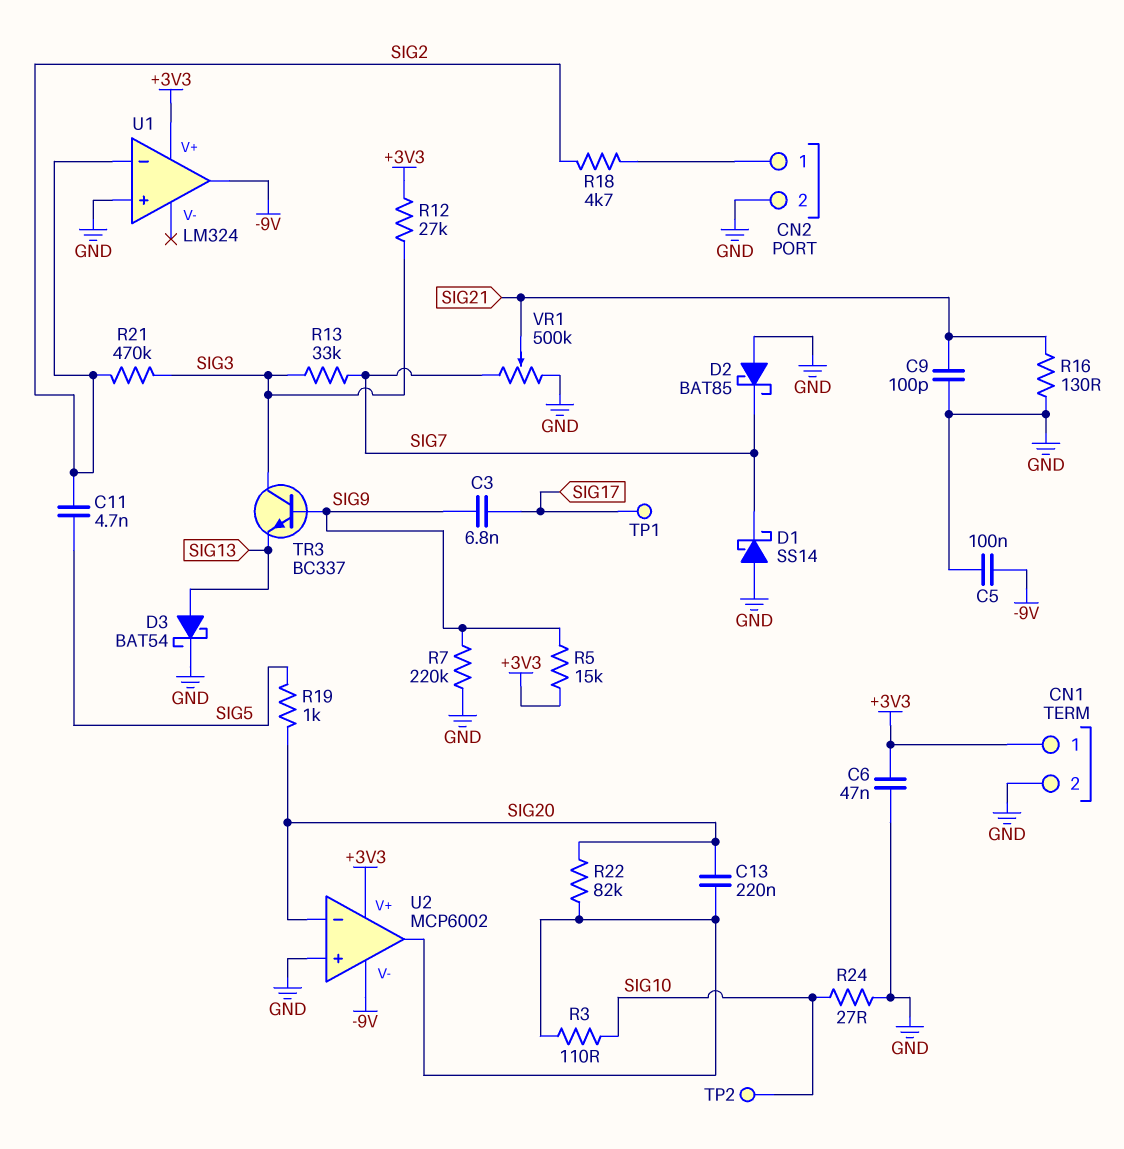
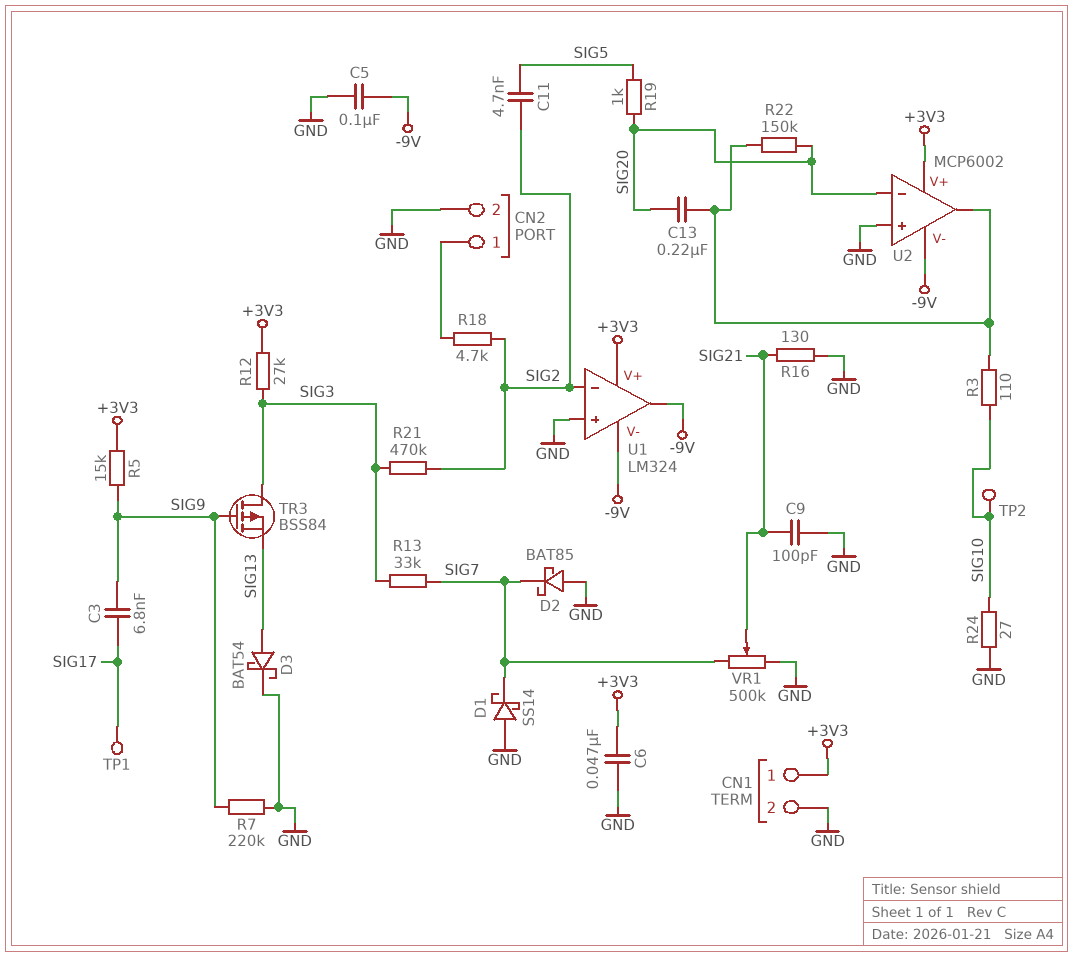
R22: 82k (SIG20, U2/out) -> 150k (SIG20, U2/out)
TR3: NPN BC337 (B SIG9, C SIG3, E SIG13) -> PMOS BSS84 (G SIG9, D SIG3, S SIG13)
U1 pin V-: none -> -9V

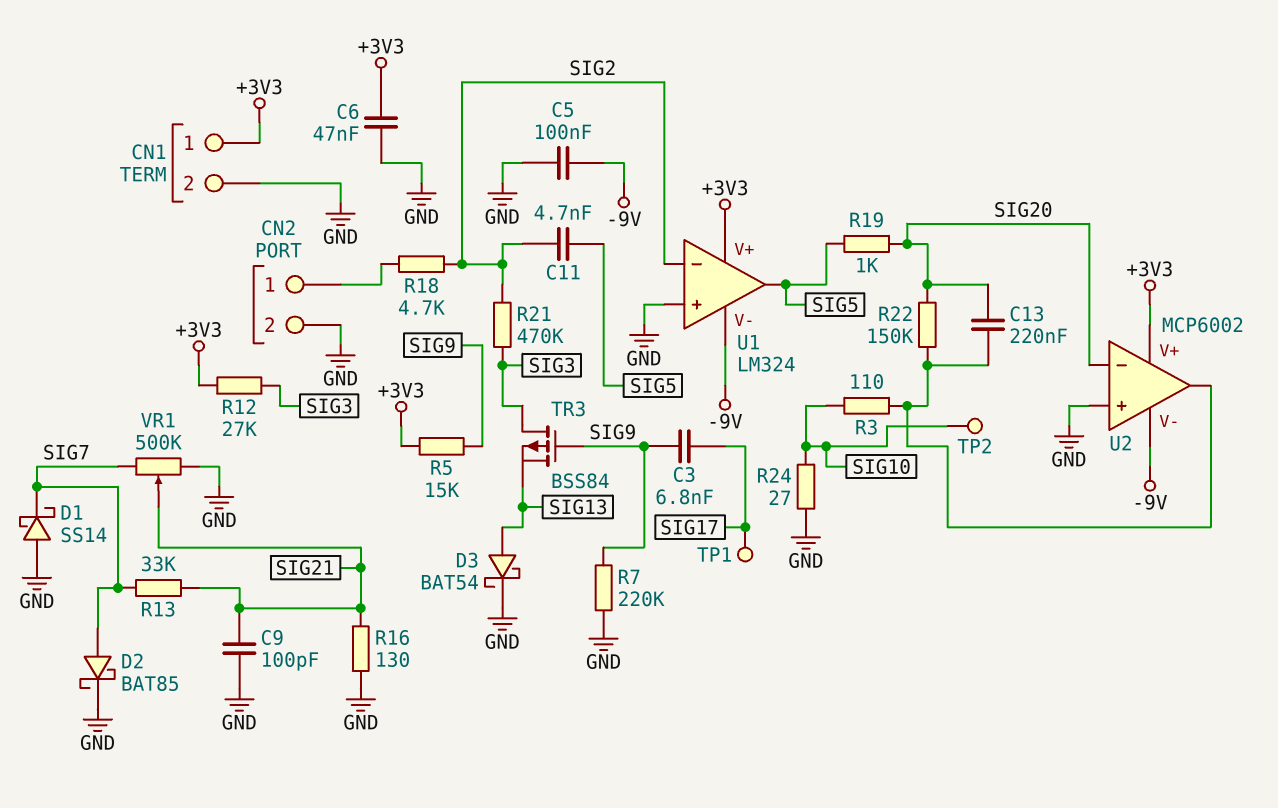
D2: schottky BAT85 (A GND, K SIG7) -> schottky BAT85 (A SIG7, K GND)
R13: 33k (SIG3, SIG7) -> 33k (SIG7, SIG21)
U1 pin out: -9V -> SIG5

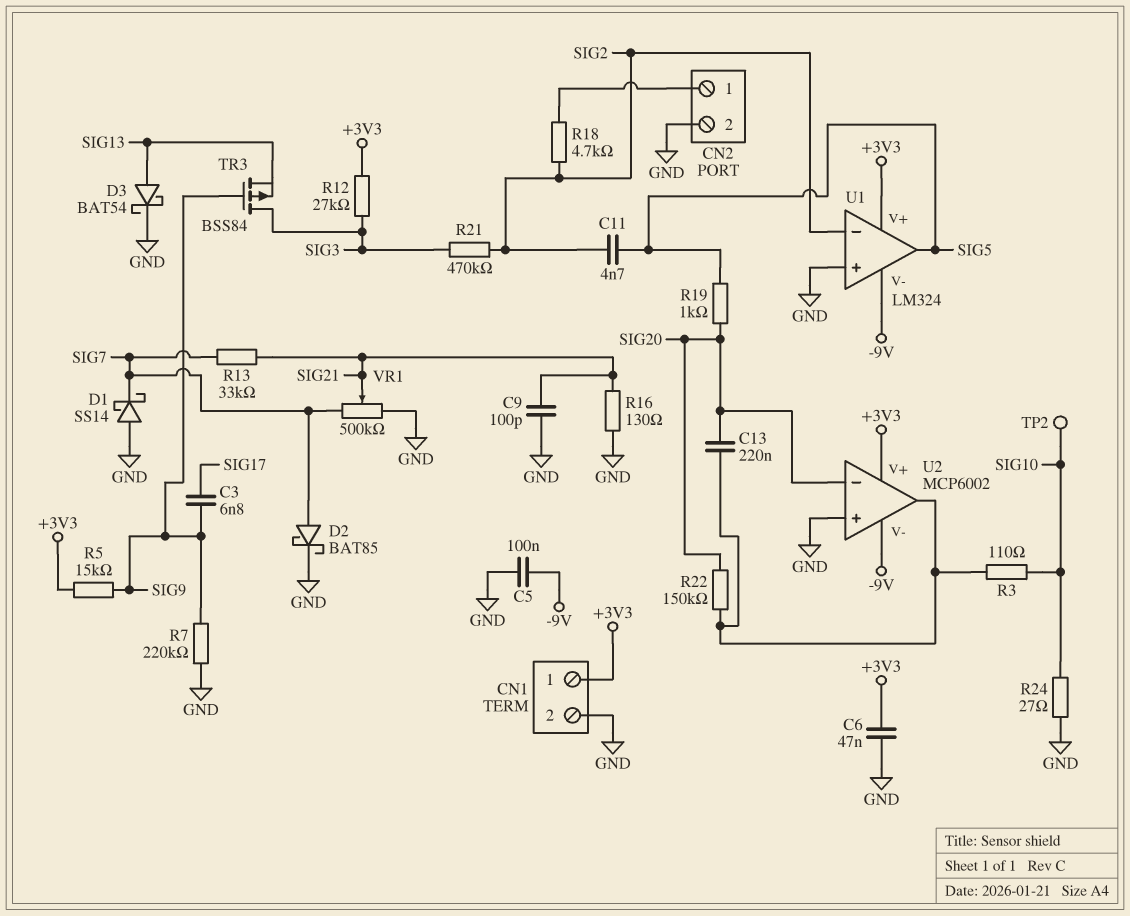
TP1: test point (SIG17) -> none

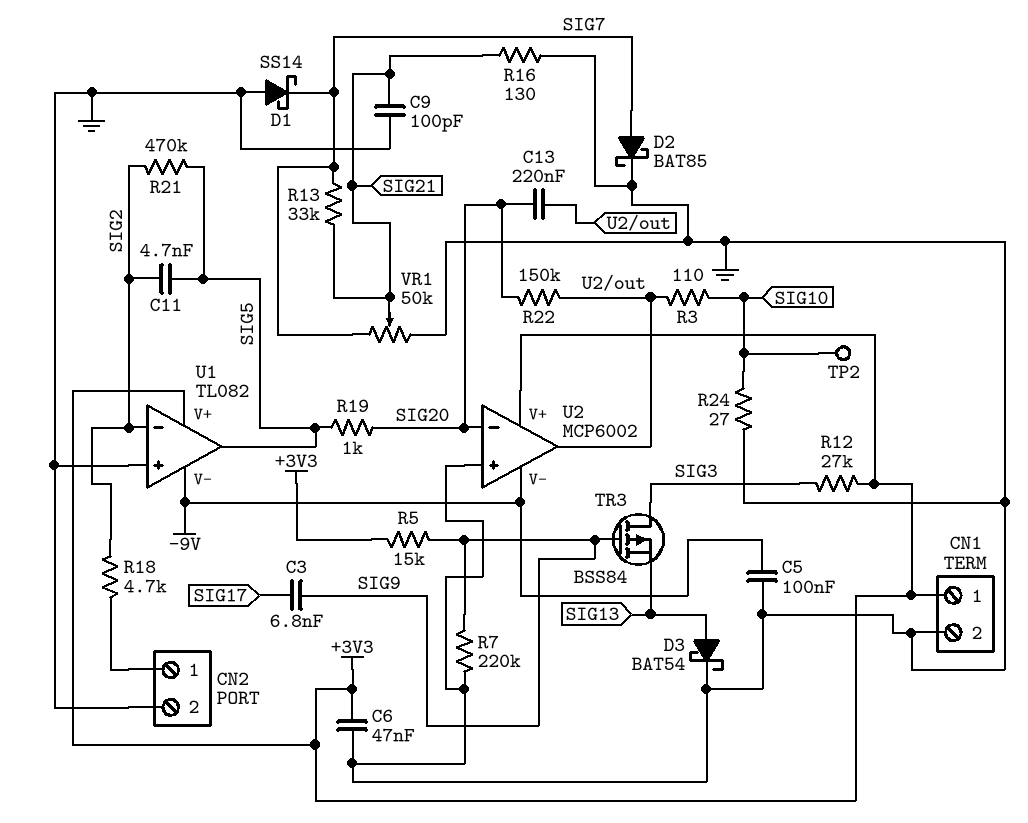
R21: 470k (SIG2, SIG3) -> 470k (SIG2, SIG5)
U1: LM324 -> TL082
VR1: 500k (GND, SIG7, wiper SIG21) -> 50k (GND, SIG7, wiper SIG21)

